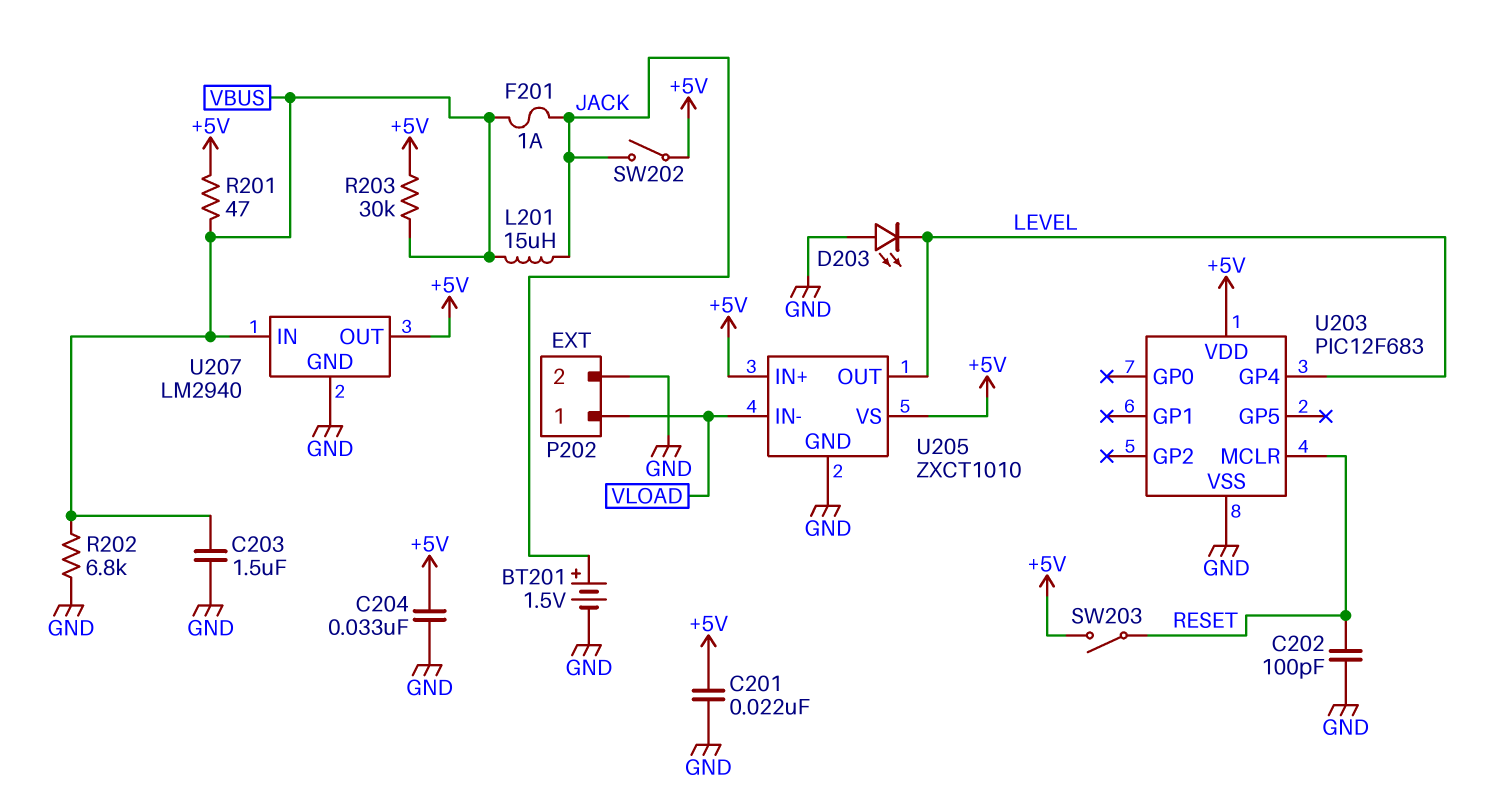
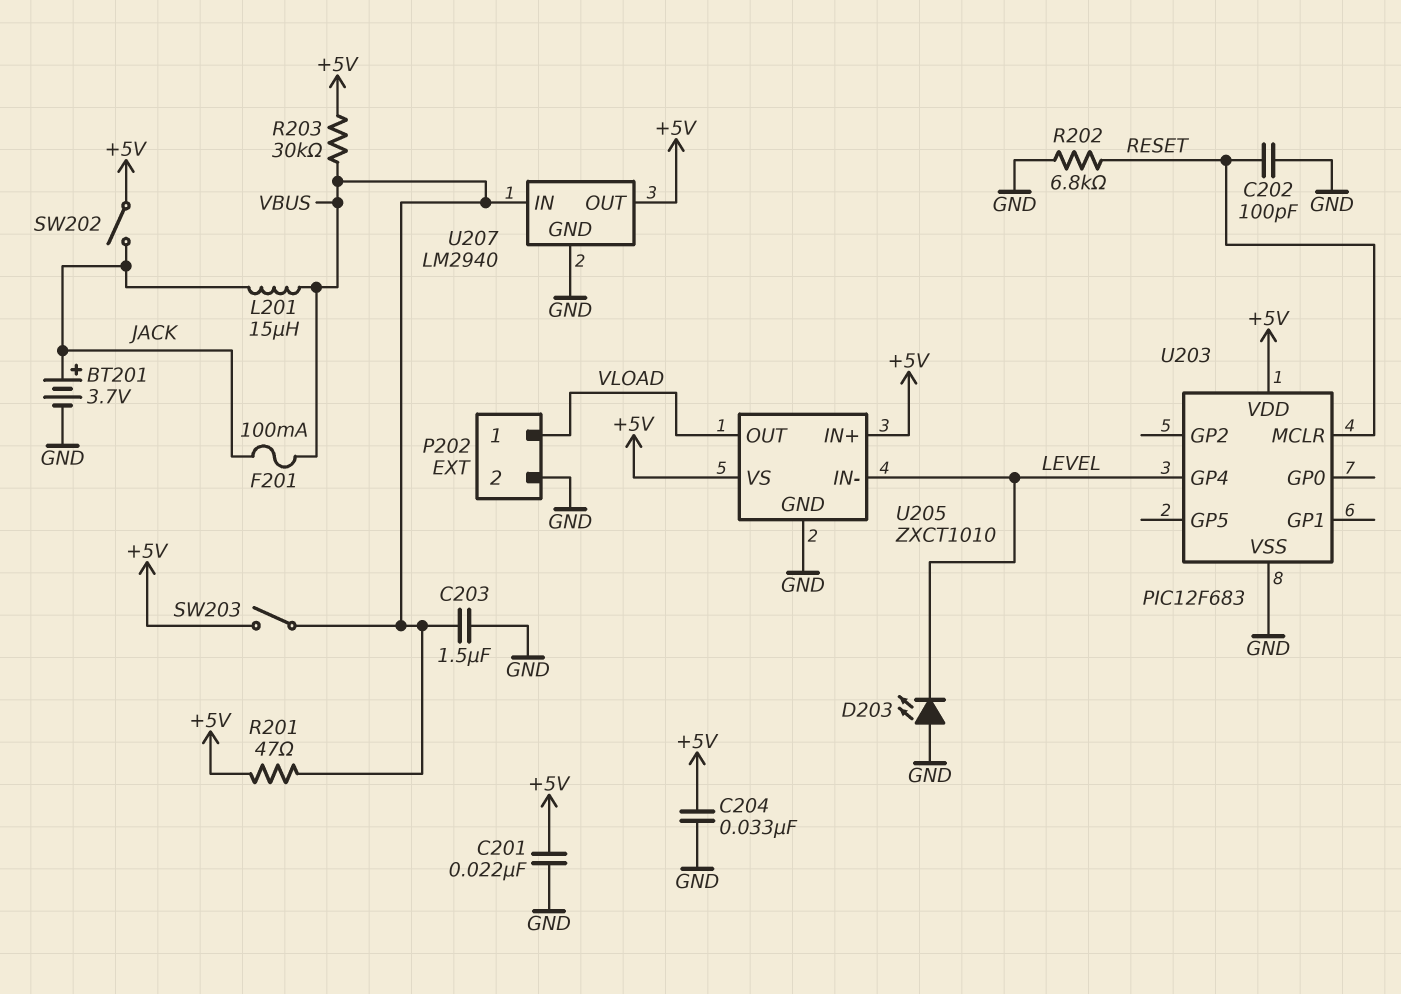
BT201: 1.5V (plus JACK, minus GND) -> 3.7V (plus JACK, minus GND)
F201: 1A (JACK, VBUS) -> 100mA (JACK, VBUS)
R202: 6.8k (GND, VBUS) -> 6.8k (GND, RESET)
SW203: switch (+5V, RESET) -> switch (+5V, VBUS)
U205 pin IN-: VLOAD -> LEVEL
U205 pin OUT: LEVEL -> VLOAD

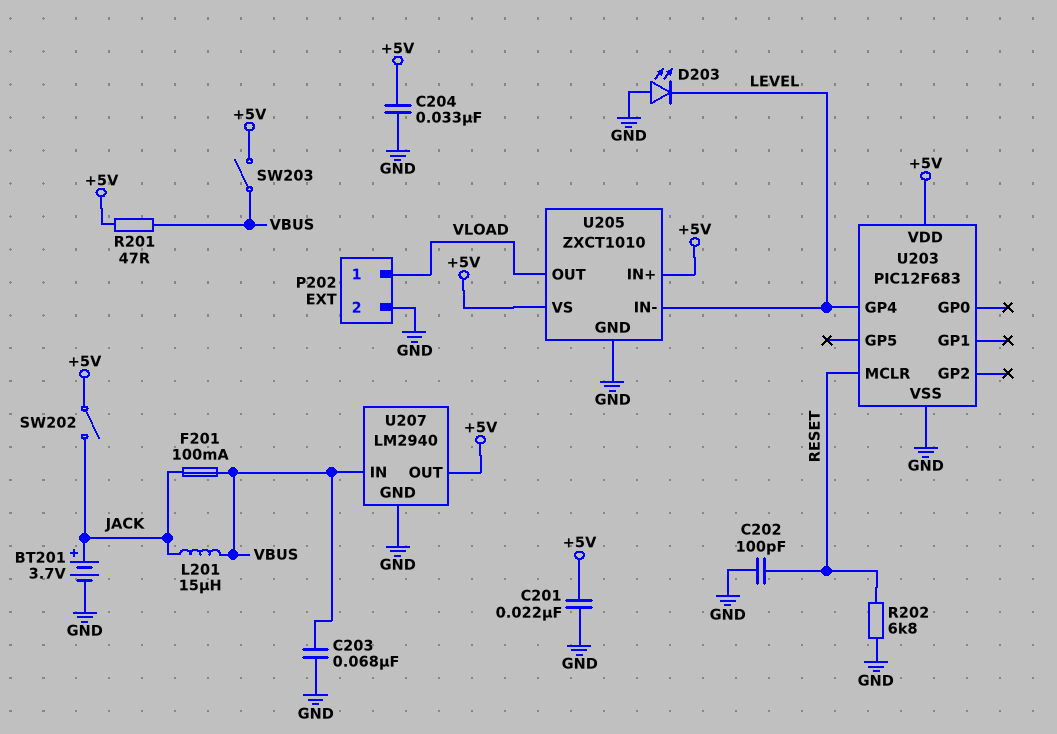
C203: 1.5uF (GND, VBUS) -> 68nF (GND, VBUS)
R203: 30k (+5V, VBUS) -> none

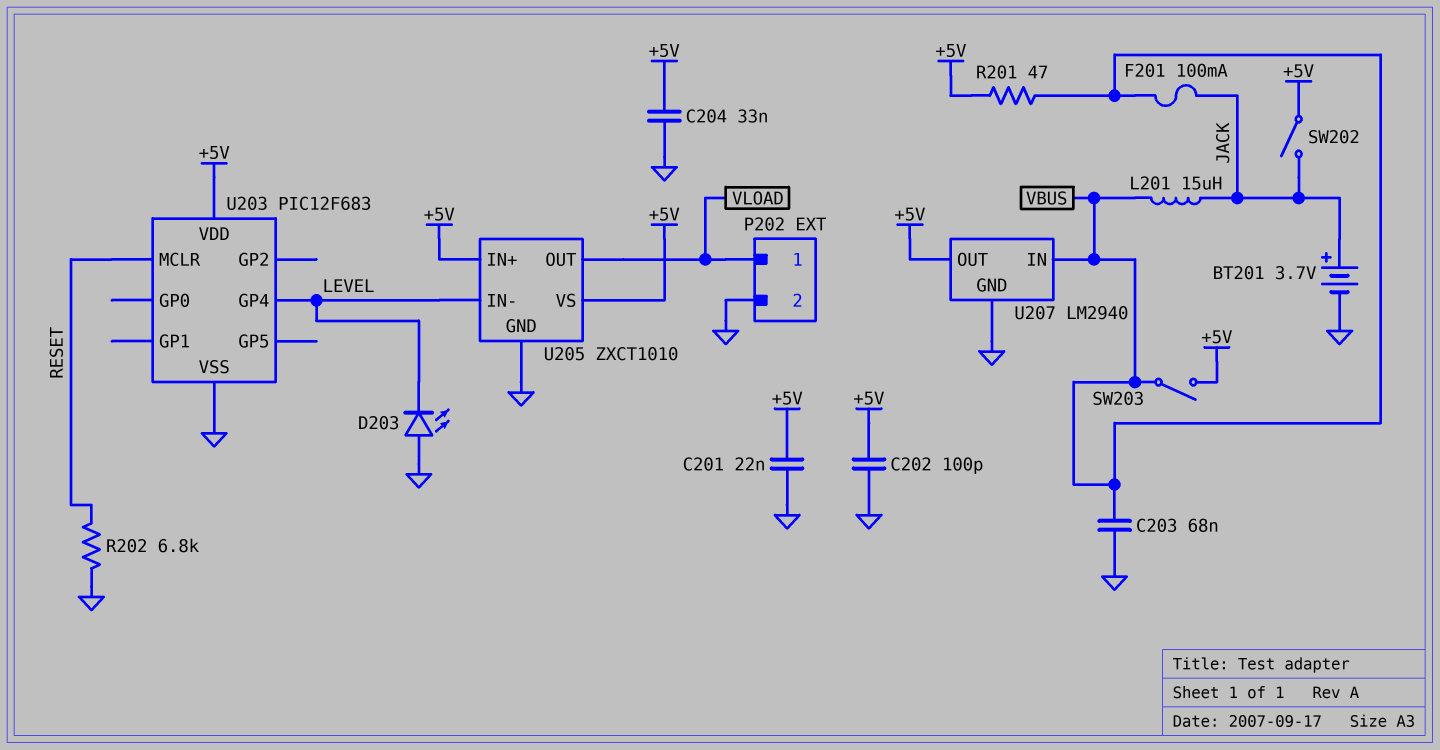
C202: 100pF (GND, RESET) -> 100pF (+5V, GND)

